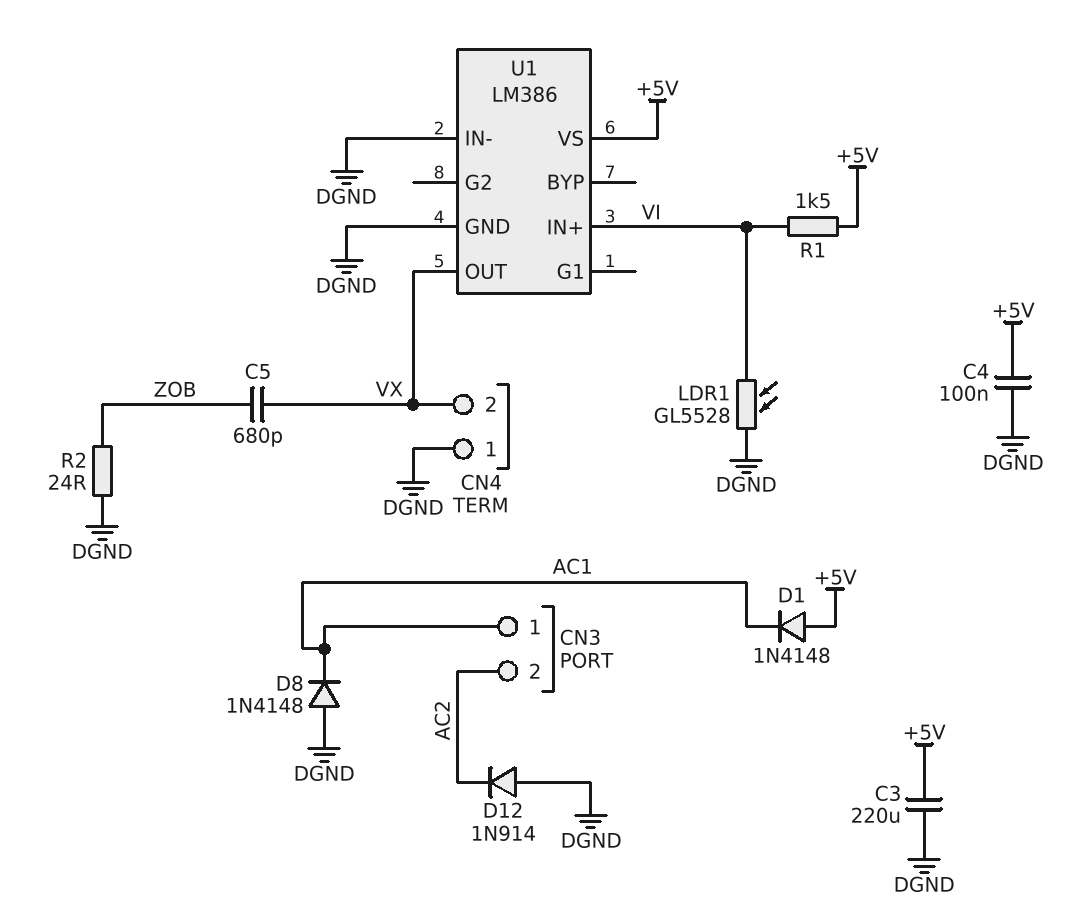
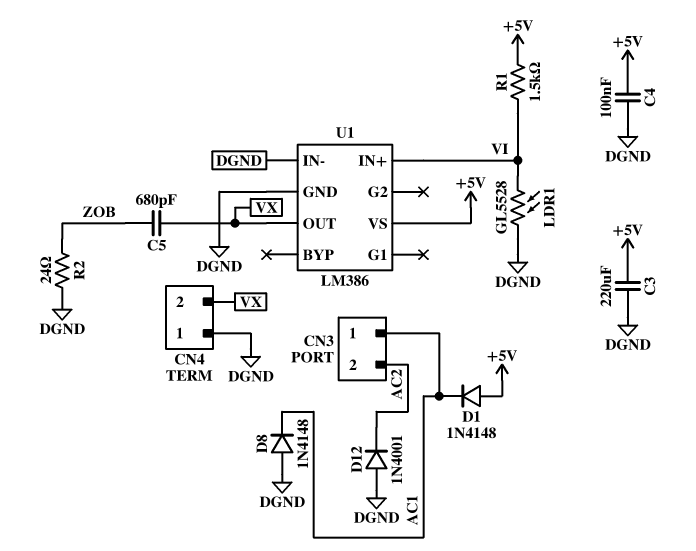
D12: diode 1N914 (A DGND, K AC2) -> diode 1N4001 (A DGND, K AC2)

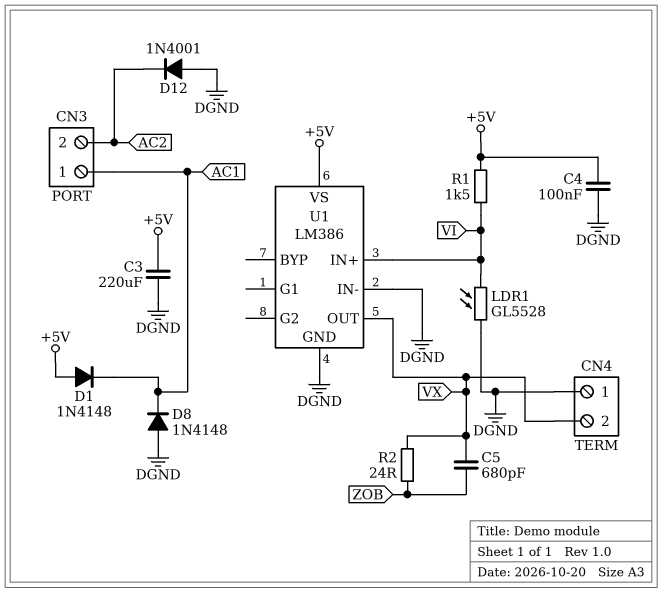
R2: 24 (DGND, ZOB) -> 24 (VX, ZOB)

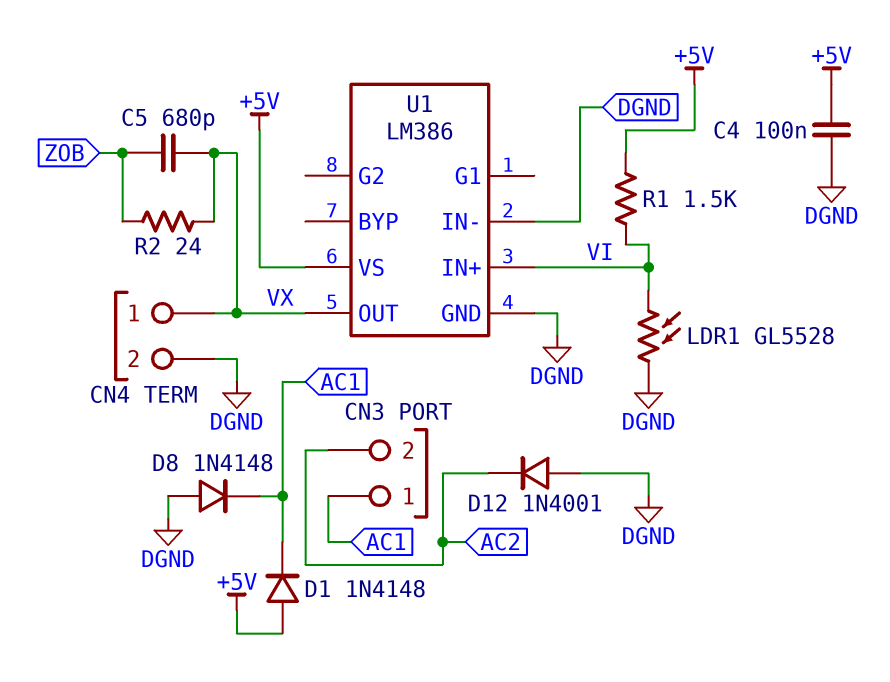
C3: 220uF (+5V, DGND) -> none
CN4 pin 1: DGND -> VX
CN4 pin 2: VX -> DGND

